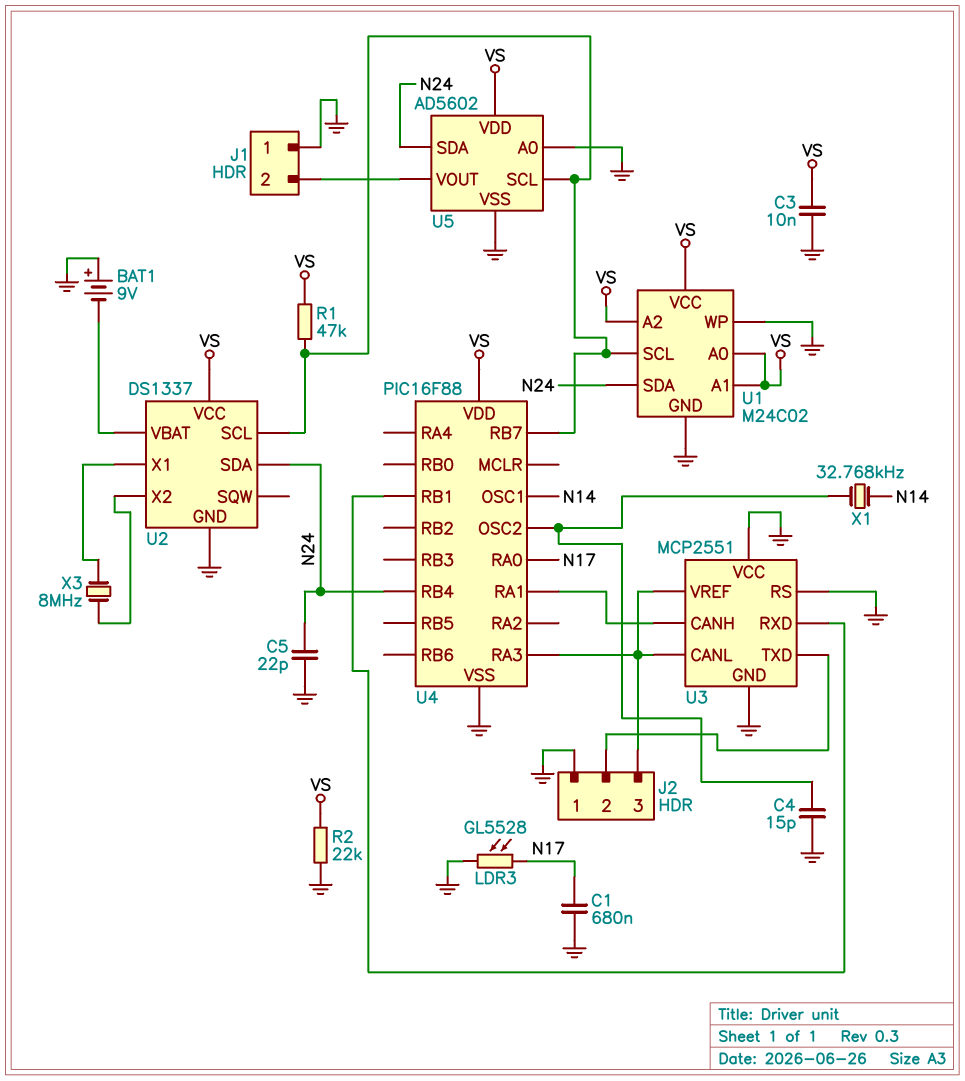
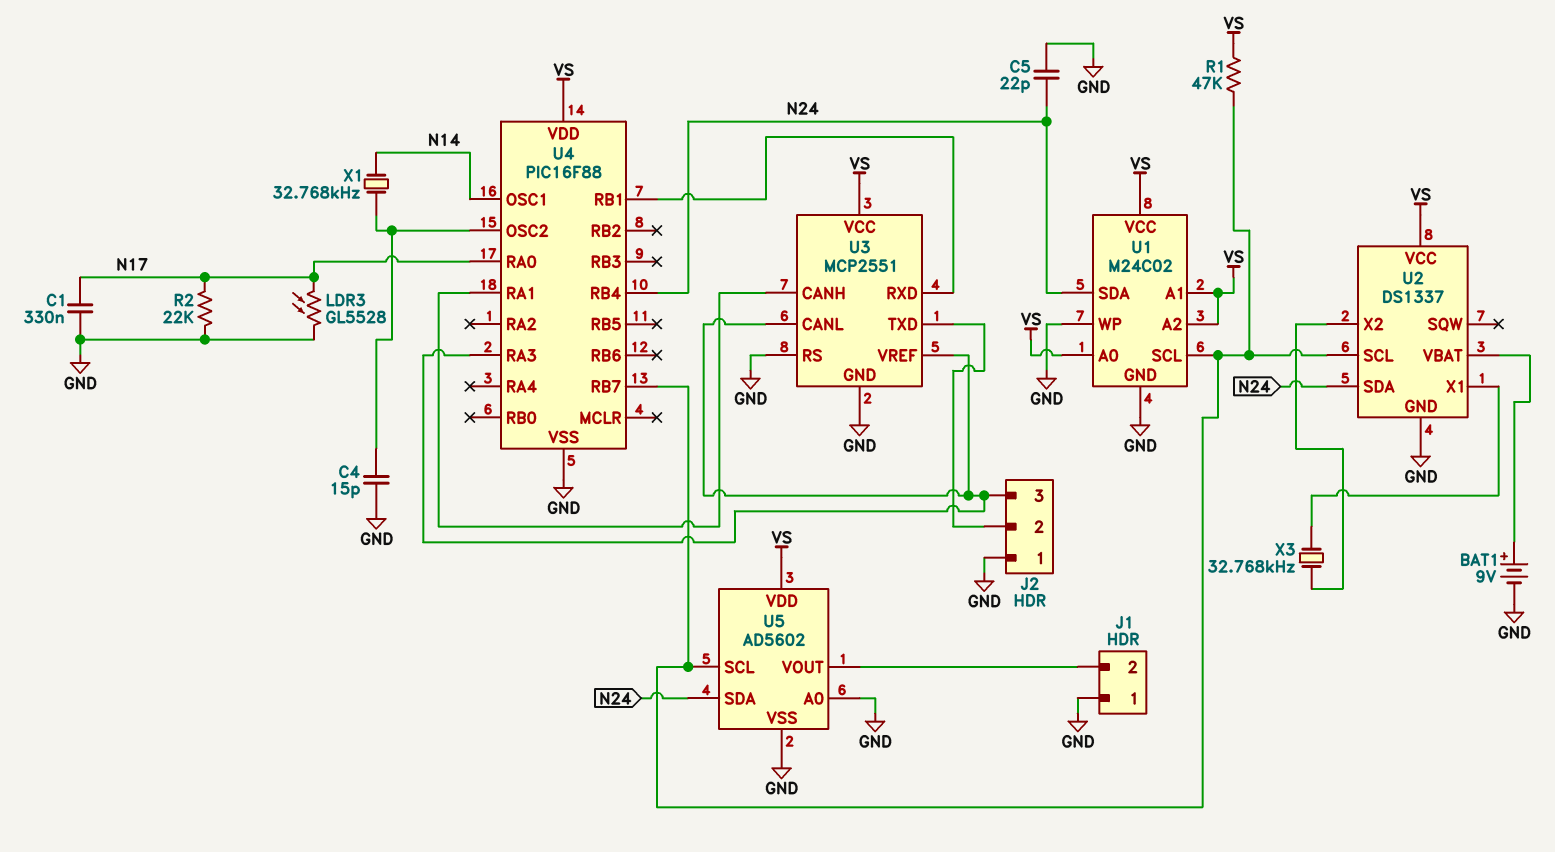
BAT1: 9V (plus GND, minus U2/VBAT) -> 9V (plus U2/VBAT, minus GND)
C1: 680nF (GND, N17) -> 330nF (GND, N17)
C3: 10nF (GND, VS) -> none
R2: 22k (GND, VS) -> 22k (GND, N17)
U3 pin VCC: GND -> VS
X3: 8MHz (U2/X1, U2/X2) -> 32.768kHz (U2/X1, U2/X2)

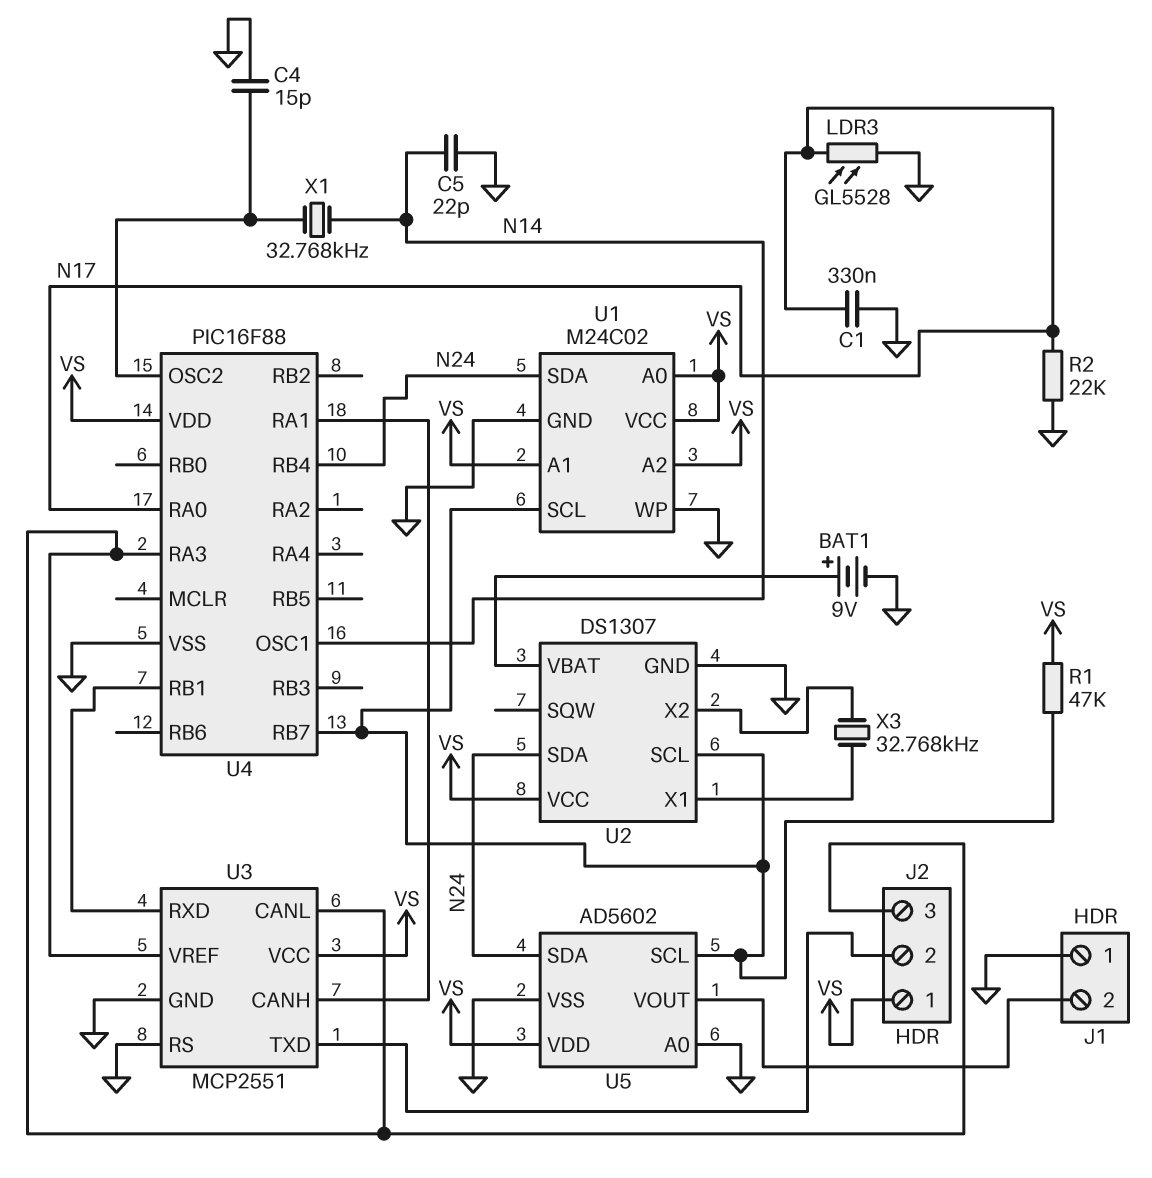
C5: 22pF (GND, N24) -> 22pF (GND, N14)
J2 pin 1: GND -> VS
U2: DS1337 -> DS1307

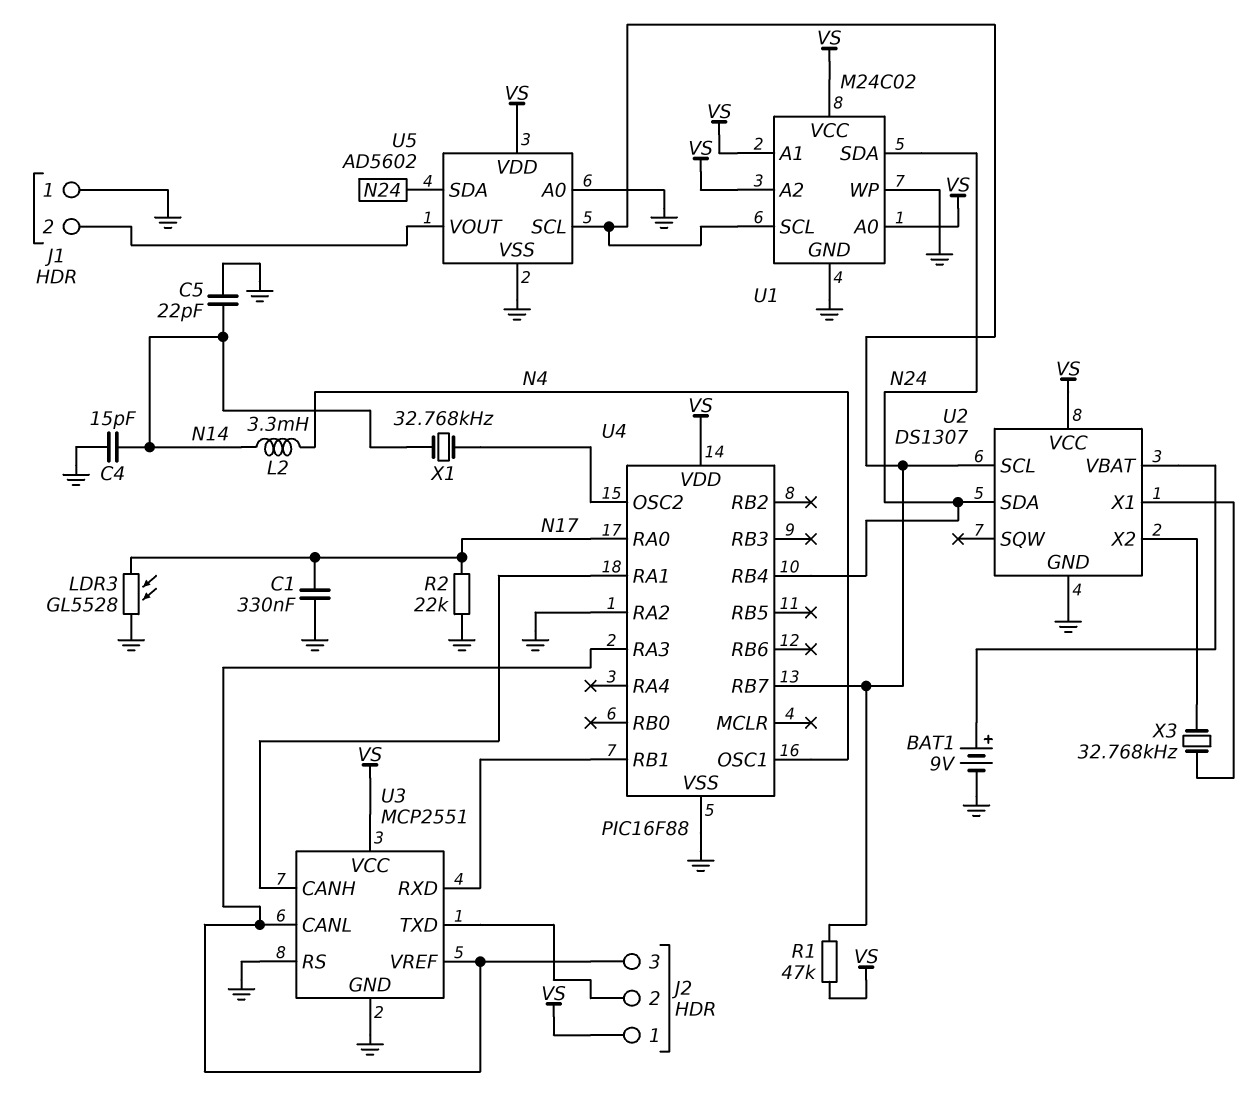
C4: 15pF (GND, U4/OSC2) -> 15pF (GND, N14)
L2: none -> 3.3mH (N4, N14)
U4 pin OSC1: N14 -> N4
U4 pin RA2: none -> GND

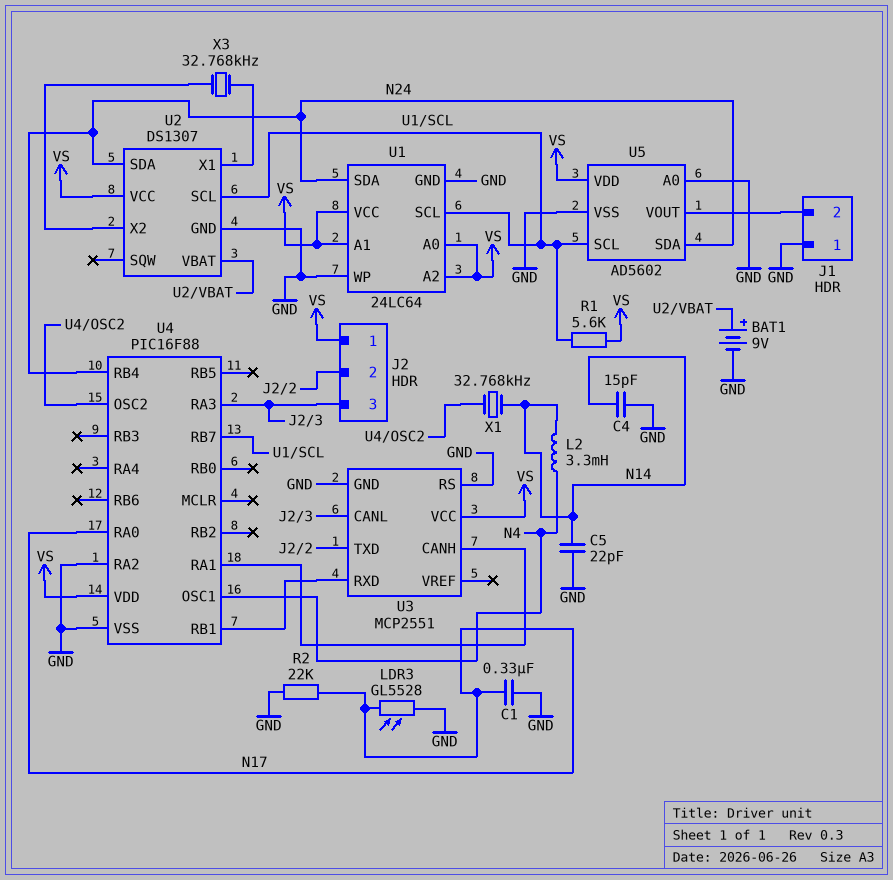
R1: 47k (U1/SCL, VS) -> 5.6k (U1/SCL, VS)
U1: M24C02 -> 24LC64
U3 pin VREF: J2/3 -> none

